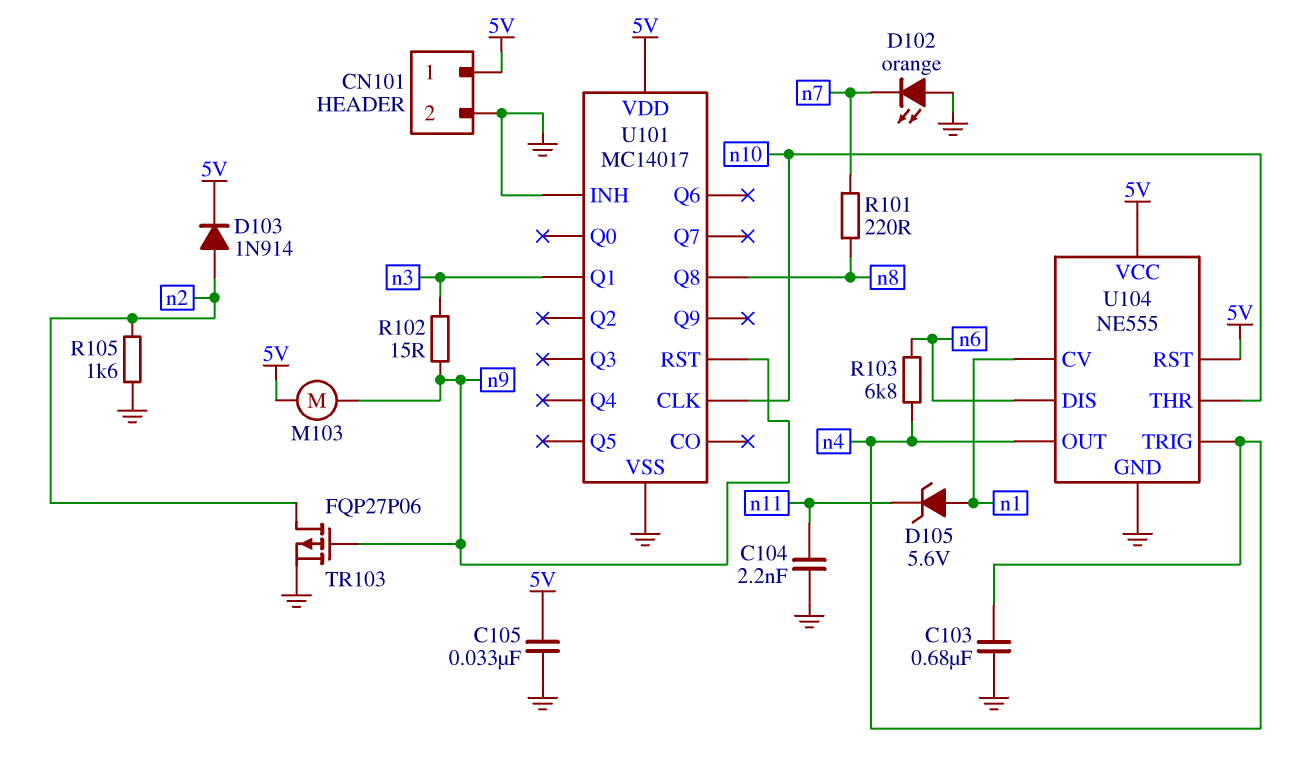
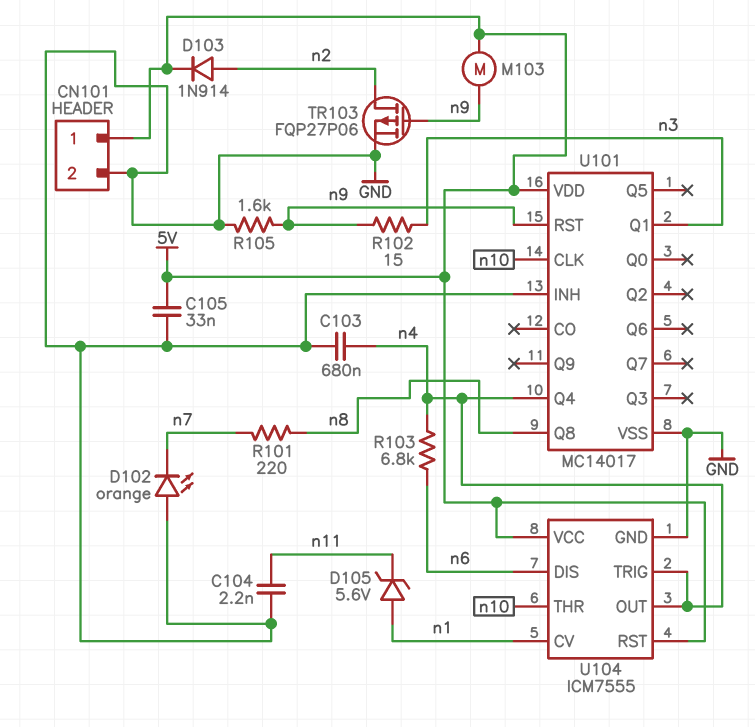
R105: 1.6k (GND, n2) -> 1.6k (GND, n9)
U101 pin Q4: none -> n4
U104: NE555 -> ICM7555

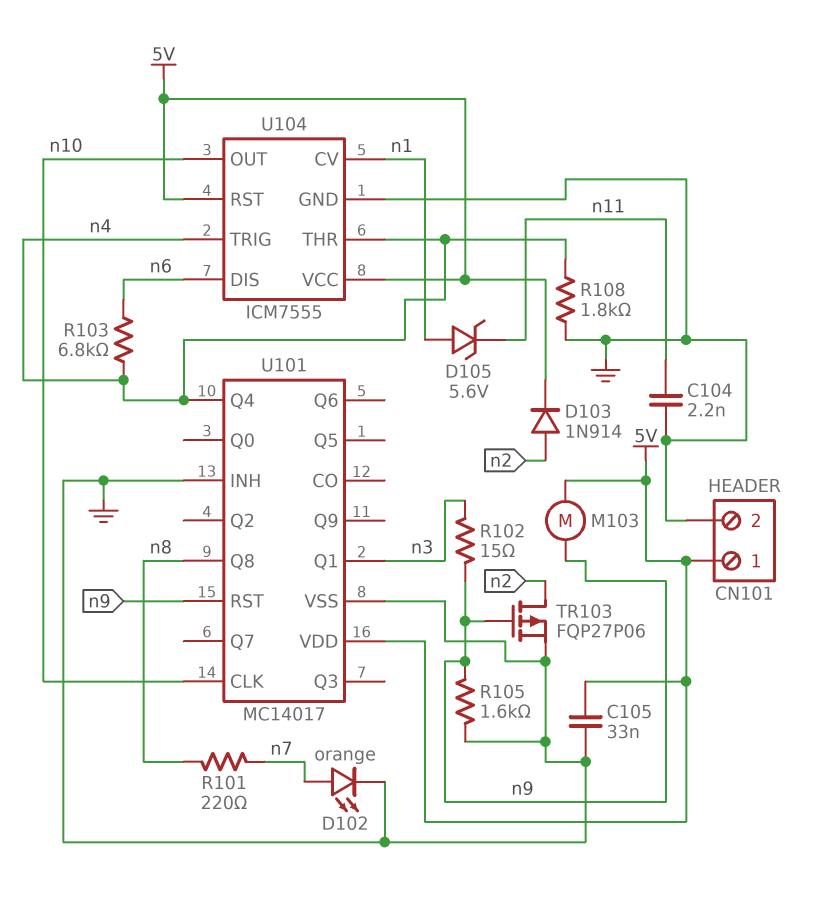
C103: 680nF (GND, n4) -> none
D102: LED orange (A GND, K n7) -> LED orange (A n7, K GND)
R108: none -> 1.8k (GND, n4)
U104 pin OUT: n4 -> n10
U104 pin THR: n10 -> n4

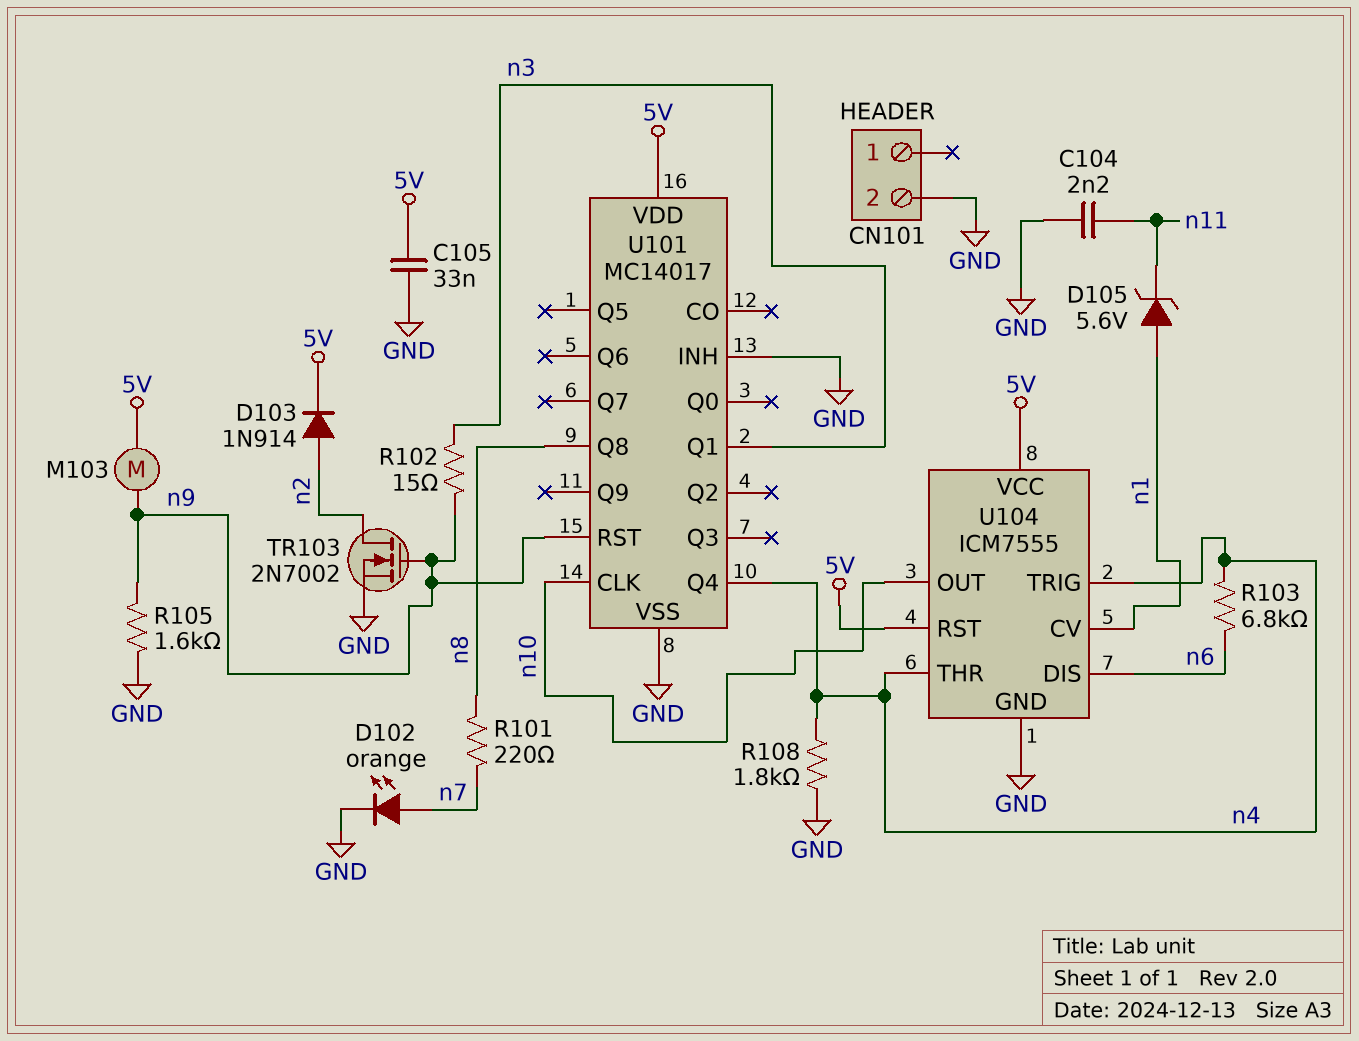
CN101 pin 1: 5V -> none
TR103: PMOS FQP27P06 (G n9, D n2, S GND) -> NMOS 2N7002 (G n9, D n2, S GND)

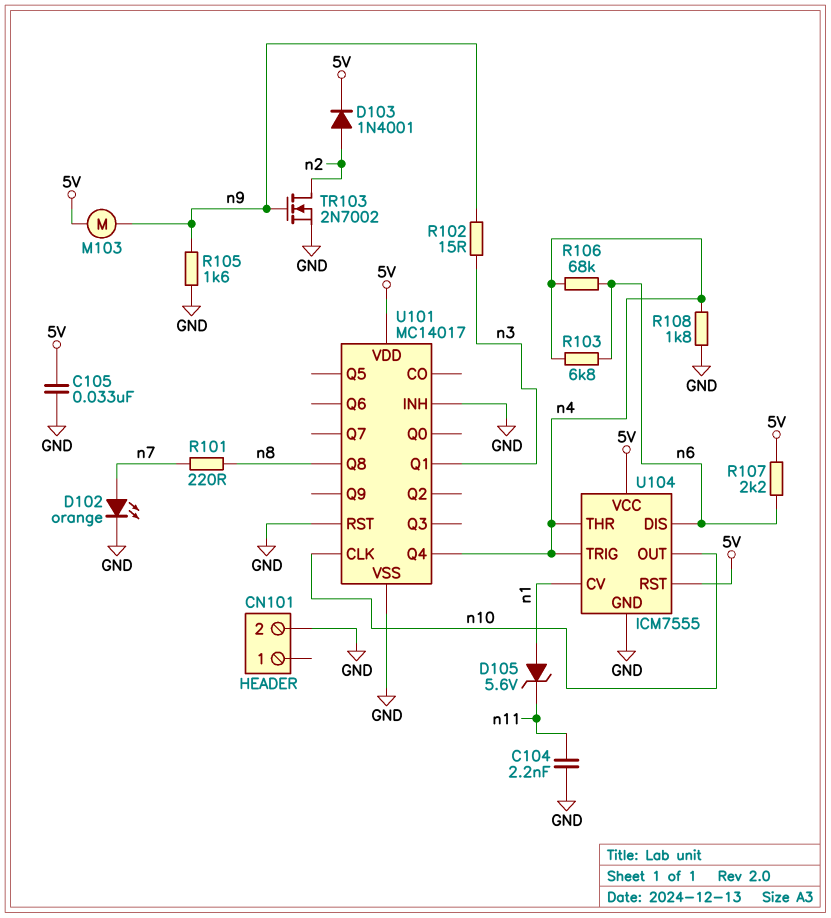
D103: diode 1N914 (A n2, K 5V) -> diode 1N4001 (A n2, K 5V)
R106: none -> 68k (n4, n6)
R107: none -> 2.2k (5V, n6)
U101 pin RST: n9 -> GND

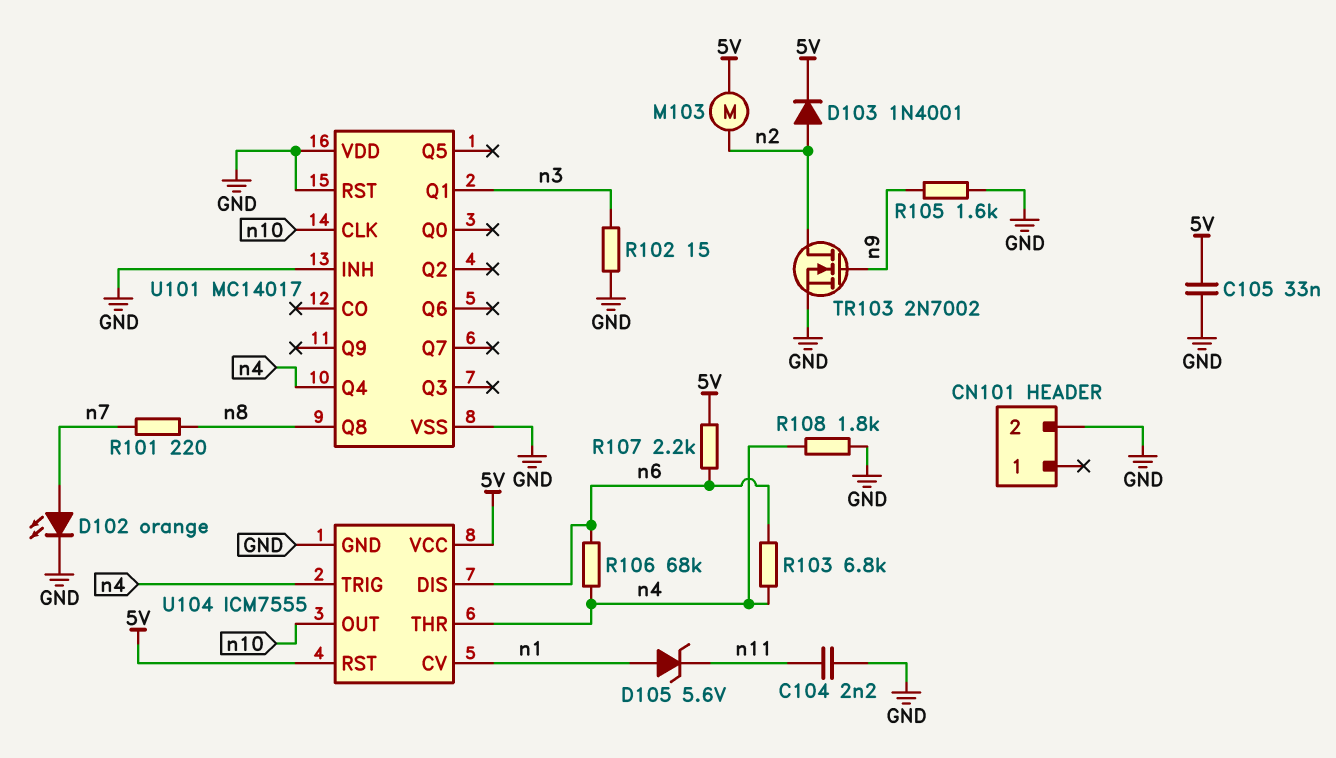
M103: motor (5V, n9) -> motor (5V, n2)
R102: 15 (n3, n9) -> 15 (GND, n3)
U101 pin VDD: 5V -> GND

